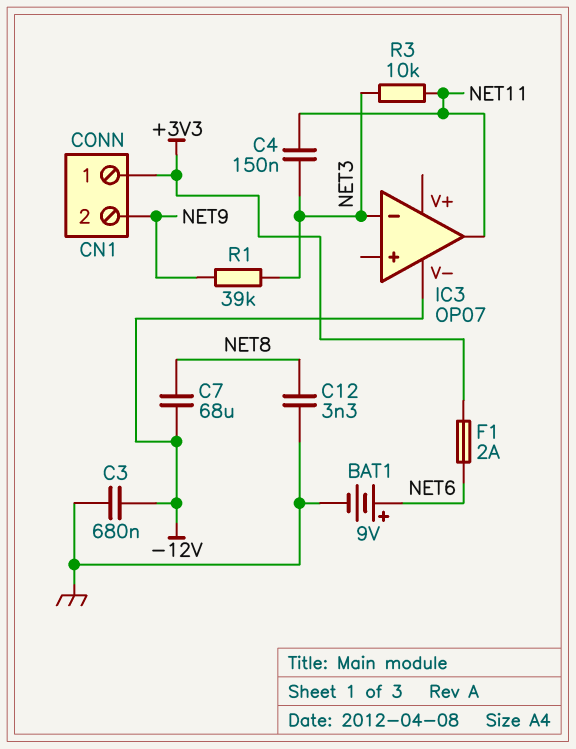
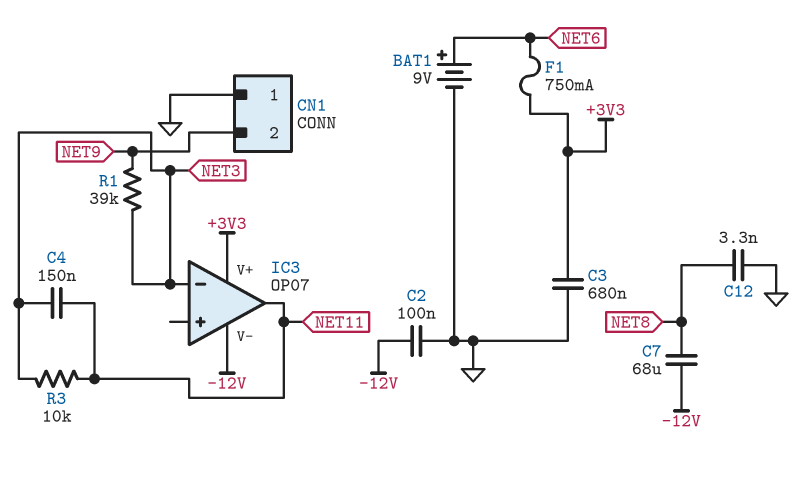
C2: none -> 100nF (-12V, GND)
C3: 680nF (-12V, GND) -> 680nF (+3V3, GND)
CN1 pin 1: +3V3 -> GND
F1: 2A (+3V3, NET6) -> 750mA (+3V3, NET6)
IC3 pin V+: none -> +3V3

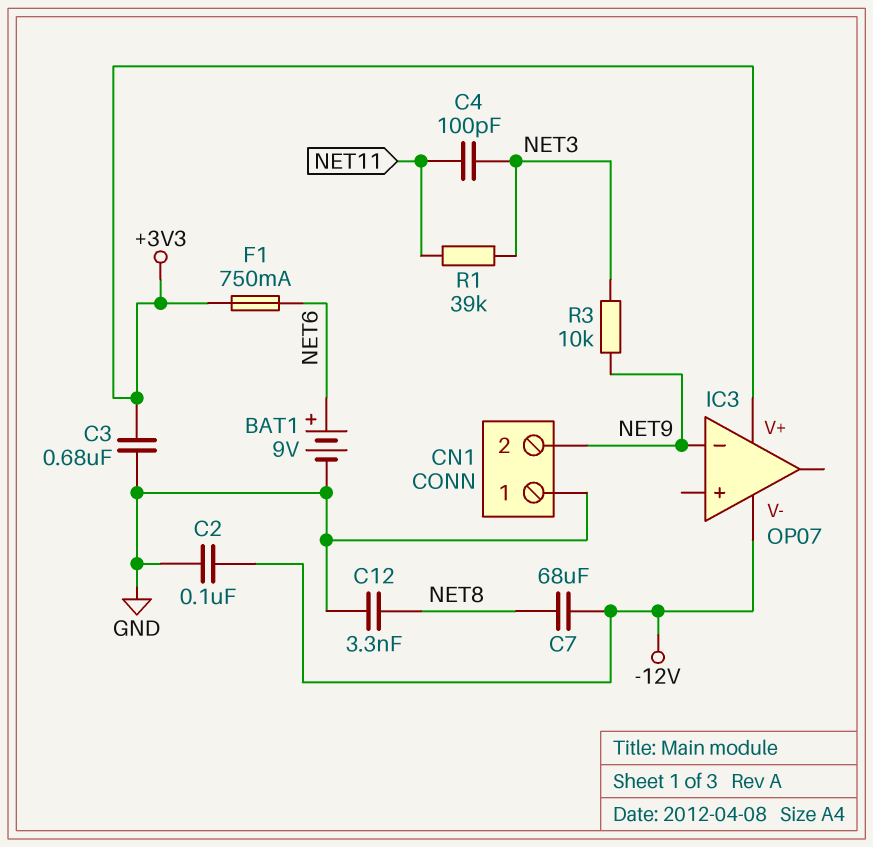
C4: 150nF (NET3, NET11) -> 100pF (NET3, NET11)
IC3 pin in-: NET3 -> NET9
IC3 pin out: NET11 -> none
R1: 39k (NET3, NET9) -> 39k (NET3, NET11)
R3: 10k (NET3, NET11) -> 10k (NET3, NET9)

